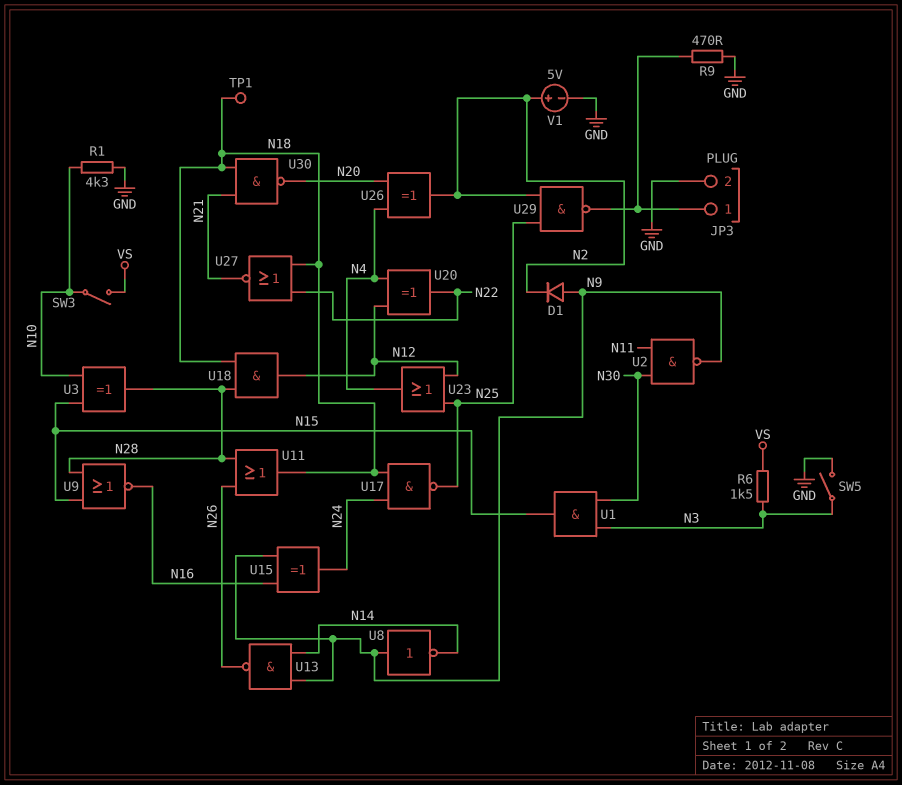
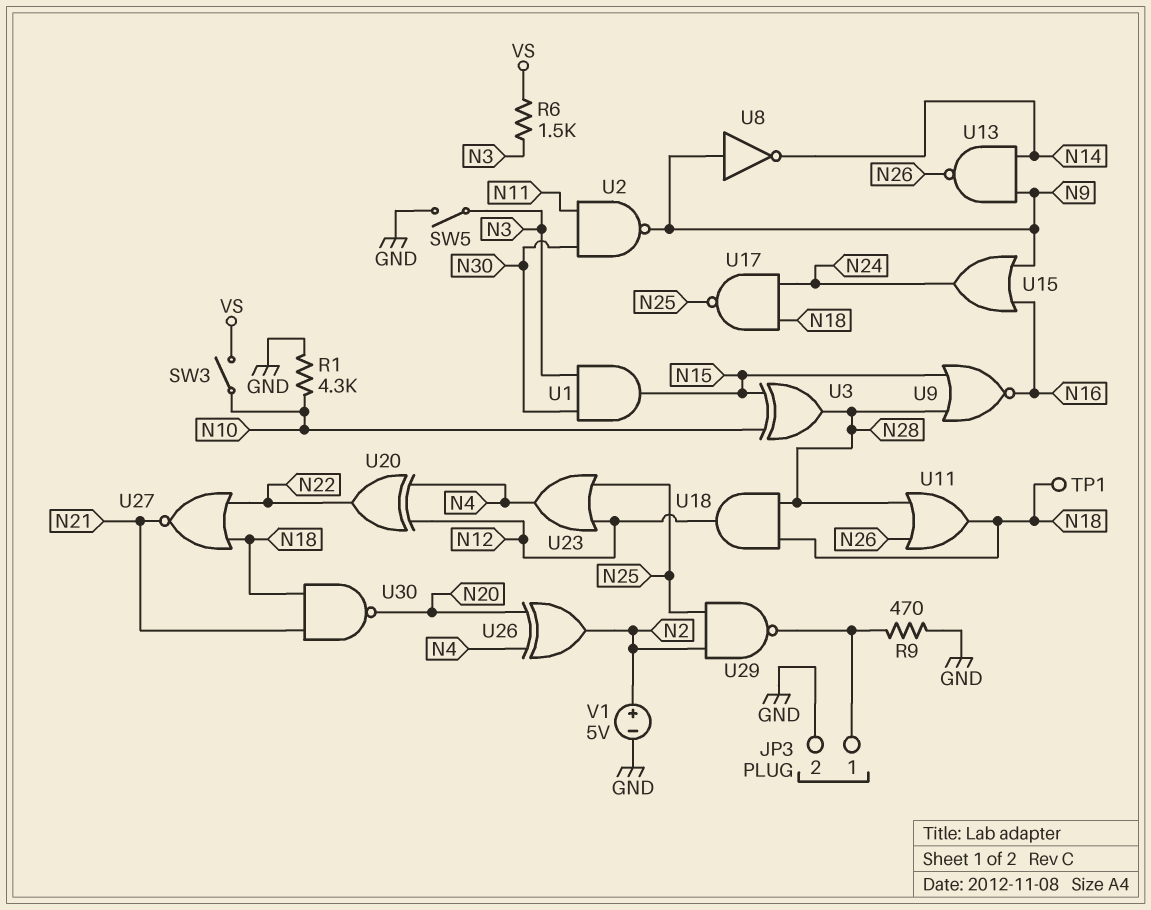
D1: diode (A N9, K N2) -> none
U15: XOR (in N9, in N16, out N24) -> OR (in N9, in N16, out N24)

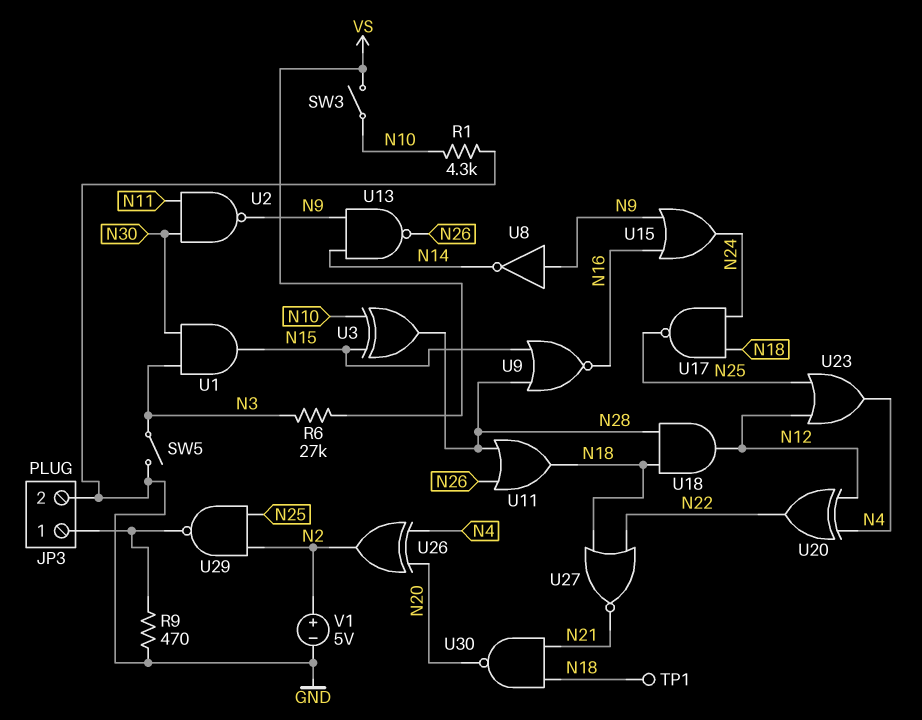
R6: 1.5k (N3, VS) -> 27k (N3, VS)

